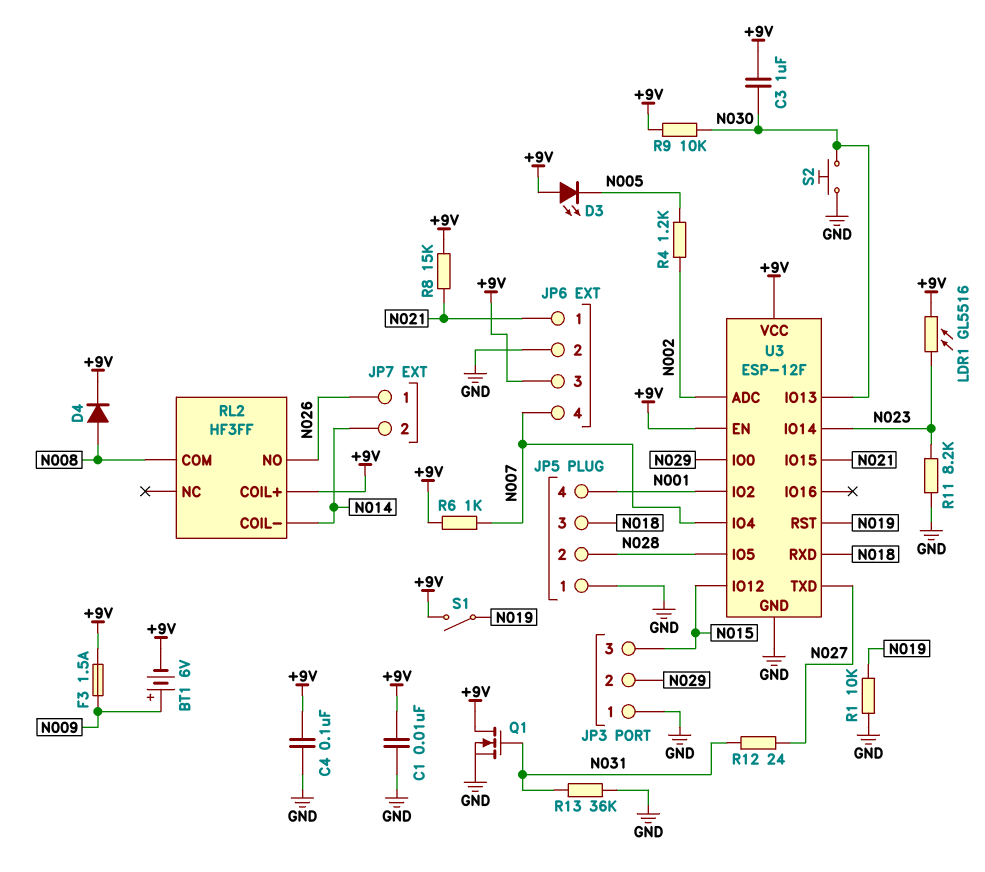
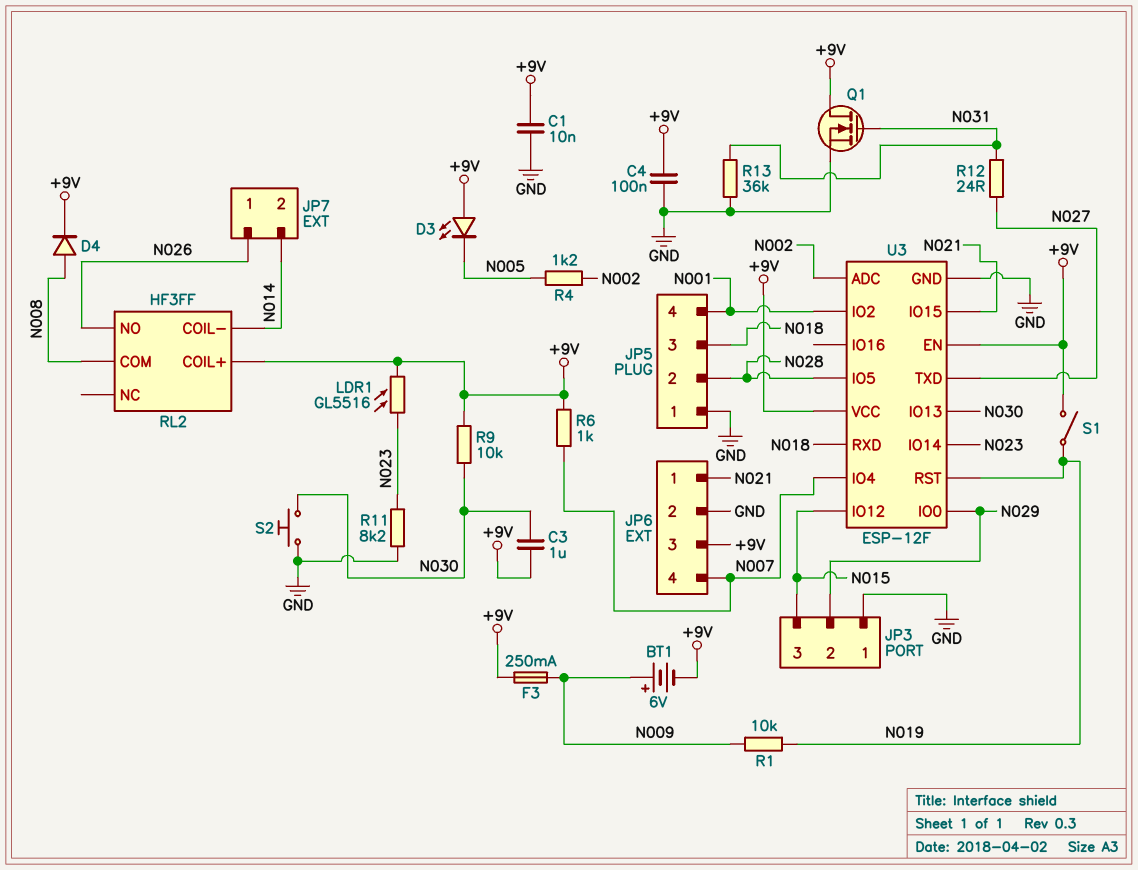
F3: 1.5A (+9V, N009) -> 250mA (+9V, N009)
R1: 10k (GND, N019) -> 10k (N009, N019)
R8: 15k (+9V, N021) -> none

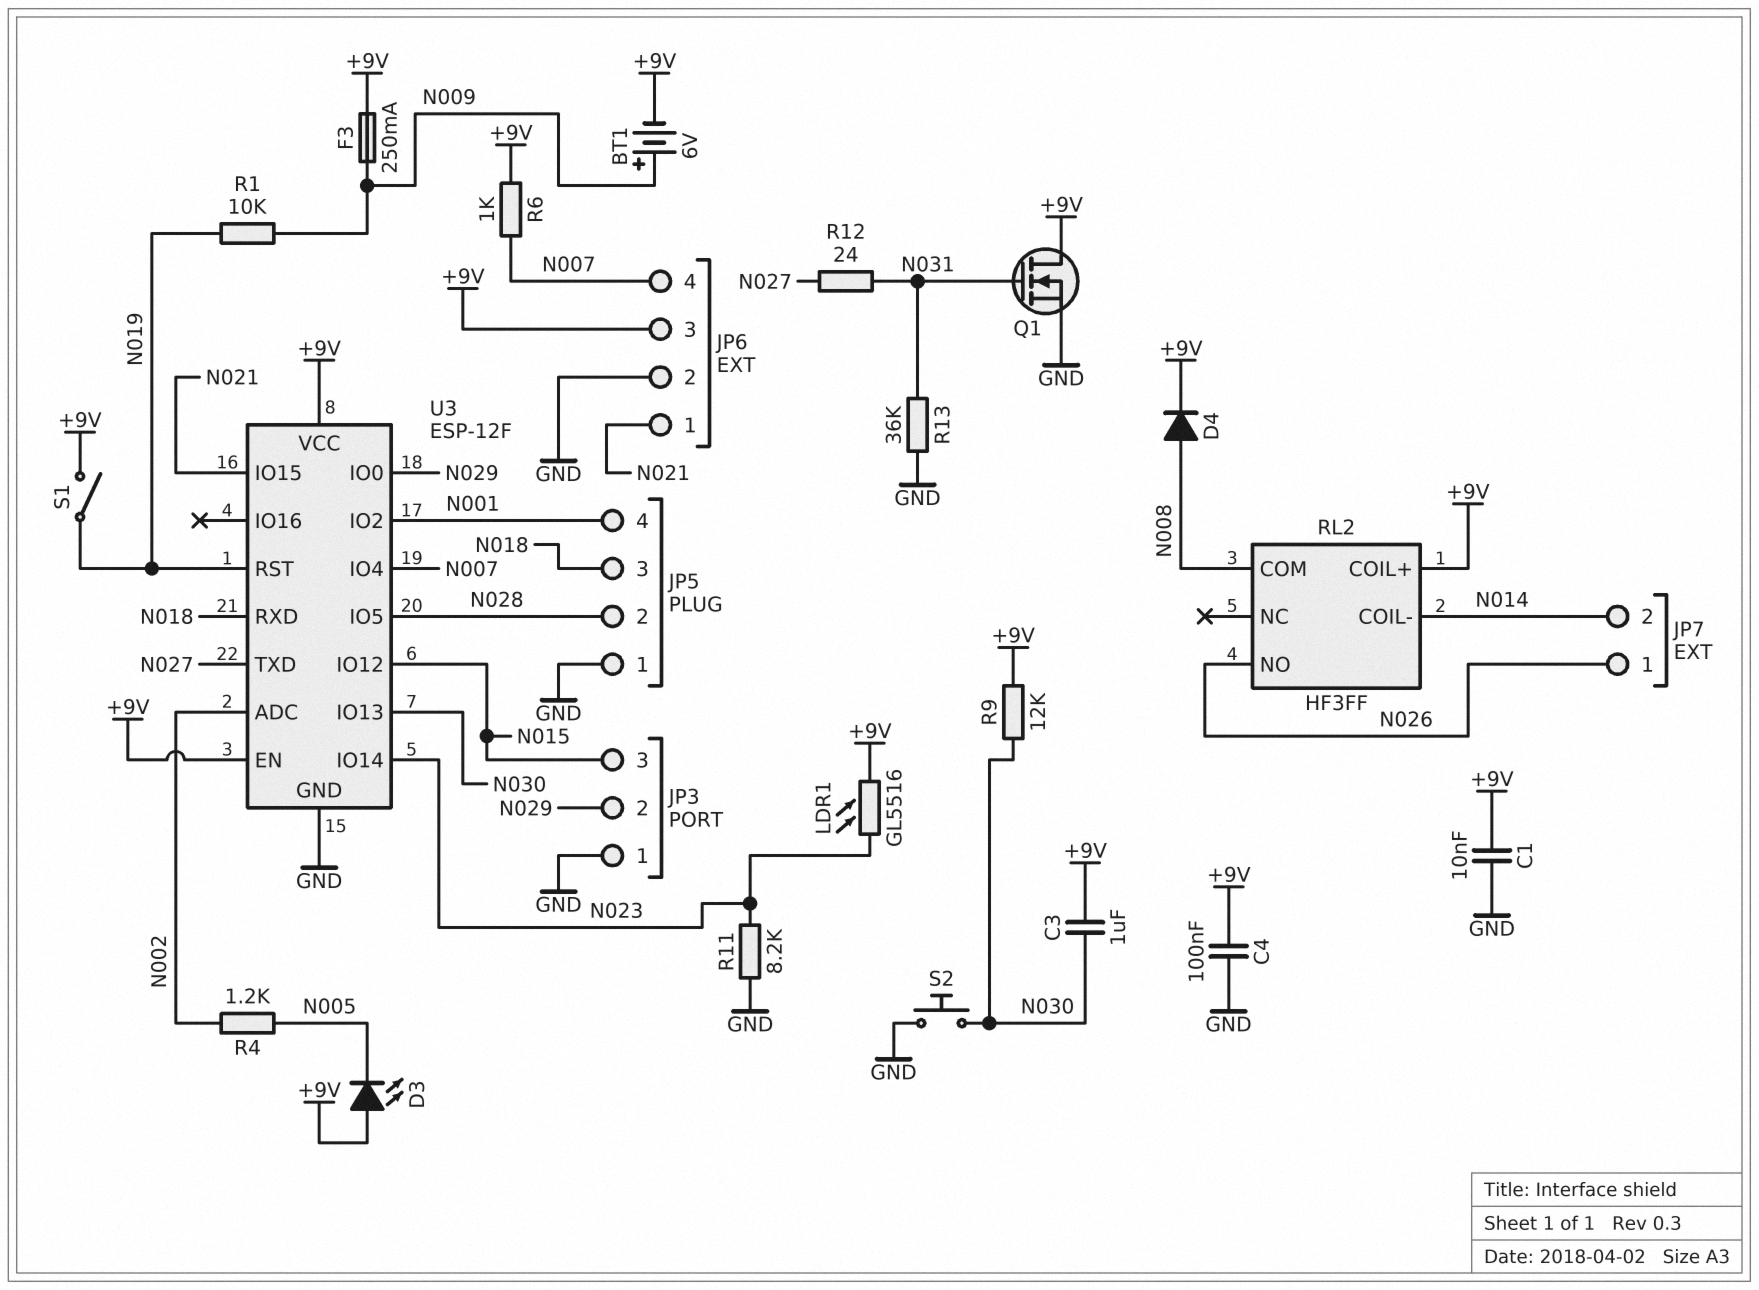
R9: 10k (+9V, N030) -> 12k (+9V, N030)

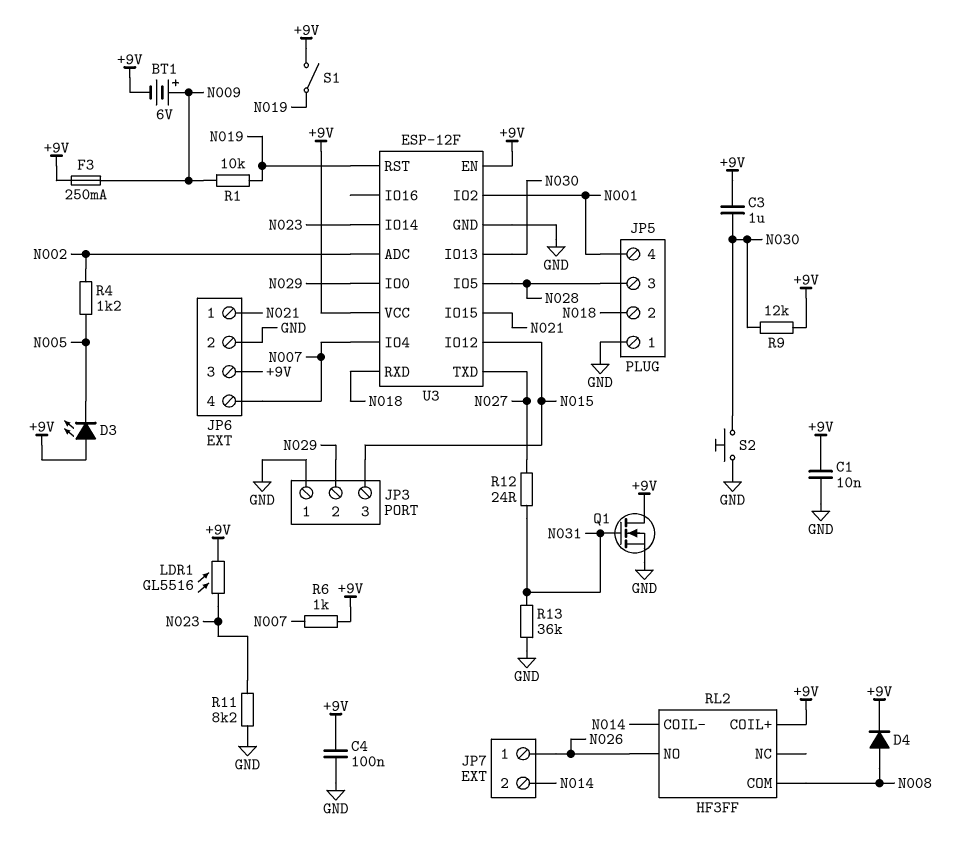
JP5 pin 2: N028 -> N018
JP5 pin 3: N018 -> N028

